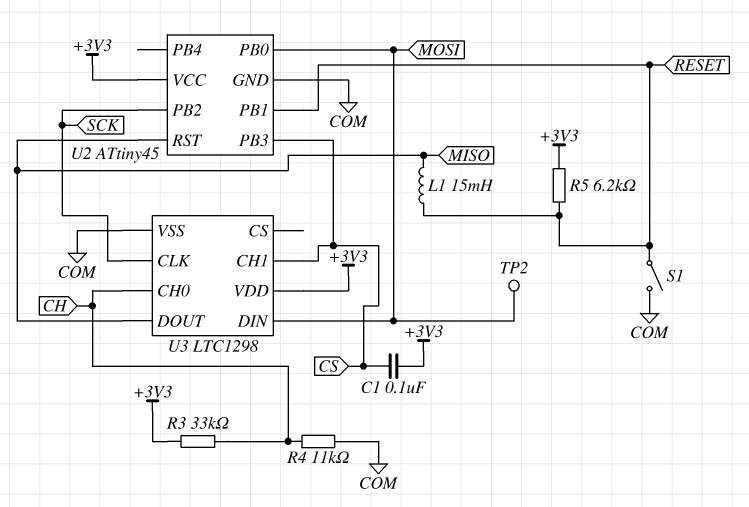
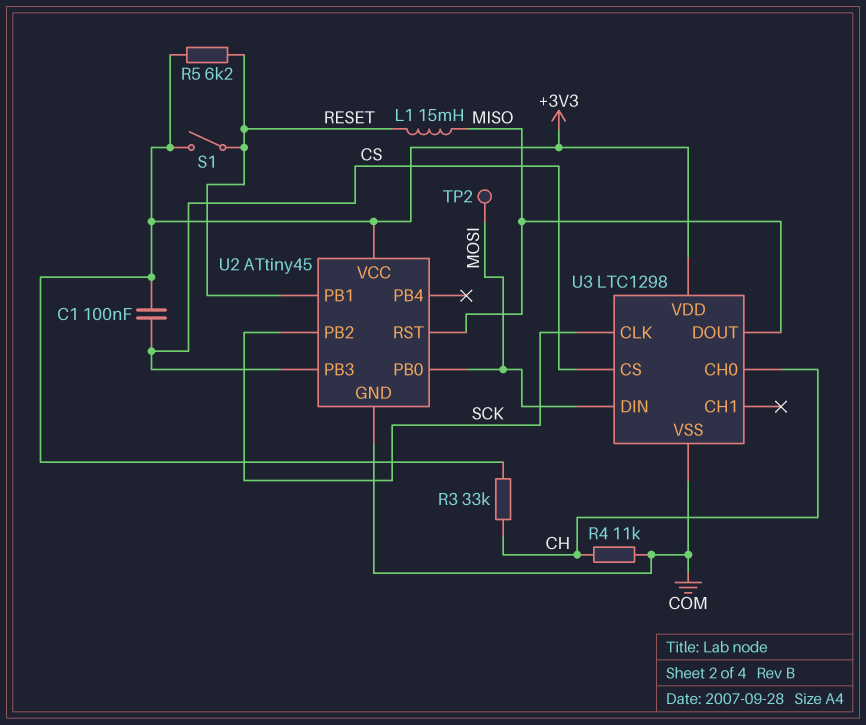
S1: switch (COM, RESET) -> switch (+3V3, RESET)
U3 pin CH1: CS -> none
U3 pin CS: none -> CS

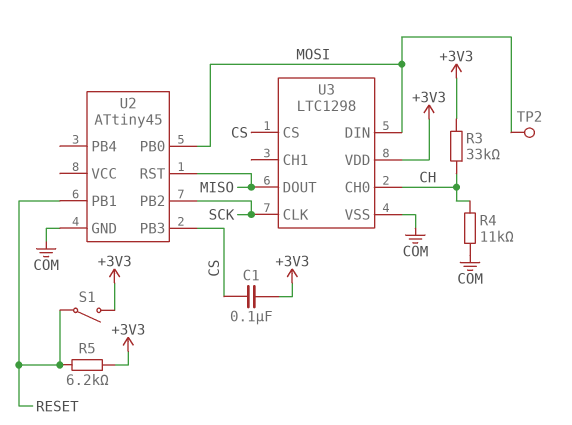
L1: 15mH (MISO, RESET) -> none
U2 pin VCC: +3V3 -> none

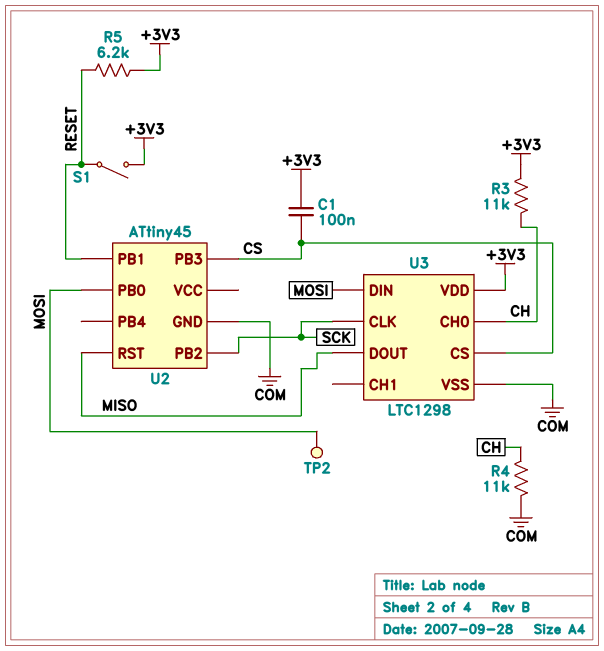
R3: 33k (+3V3, CH) -> 11k (+3V3, CH)

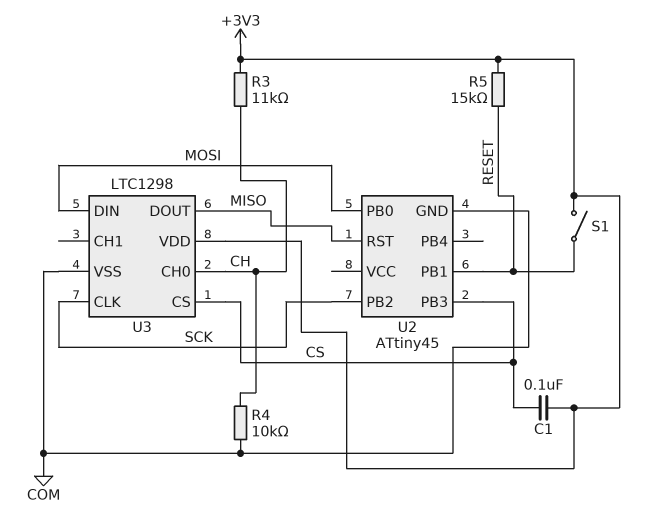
R4: 11k (CH, COM) -> 10k (CH, COM)
R5: 6.2k (+3V3, RESET) -> 15k (+3V3, RESET)
TP2: test point (MOSI) -> none

